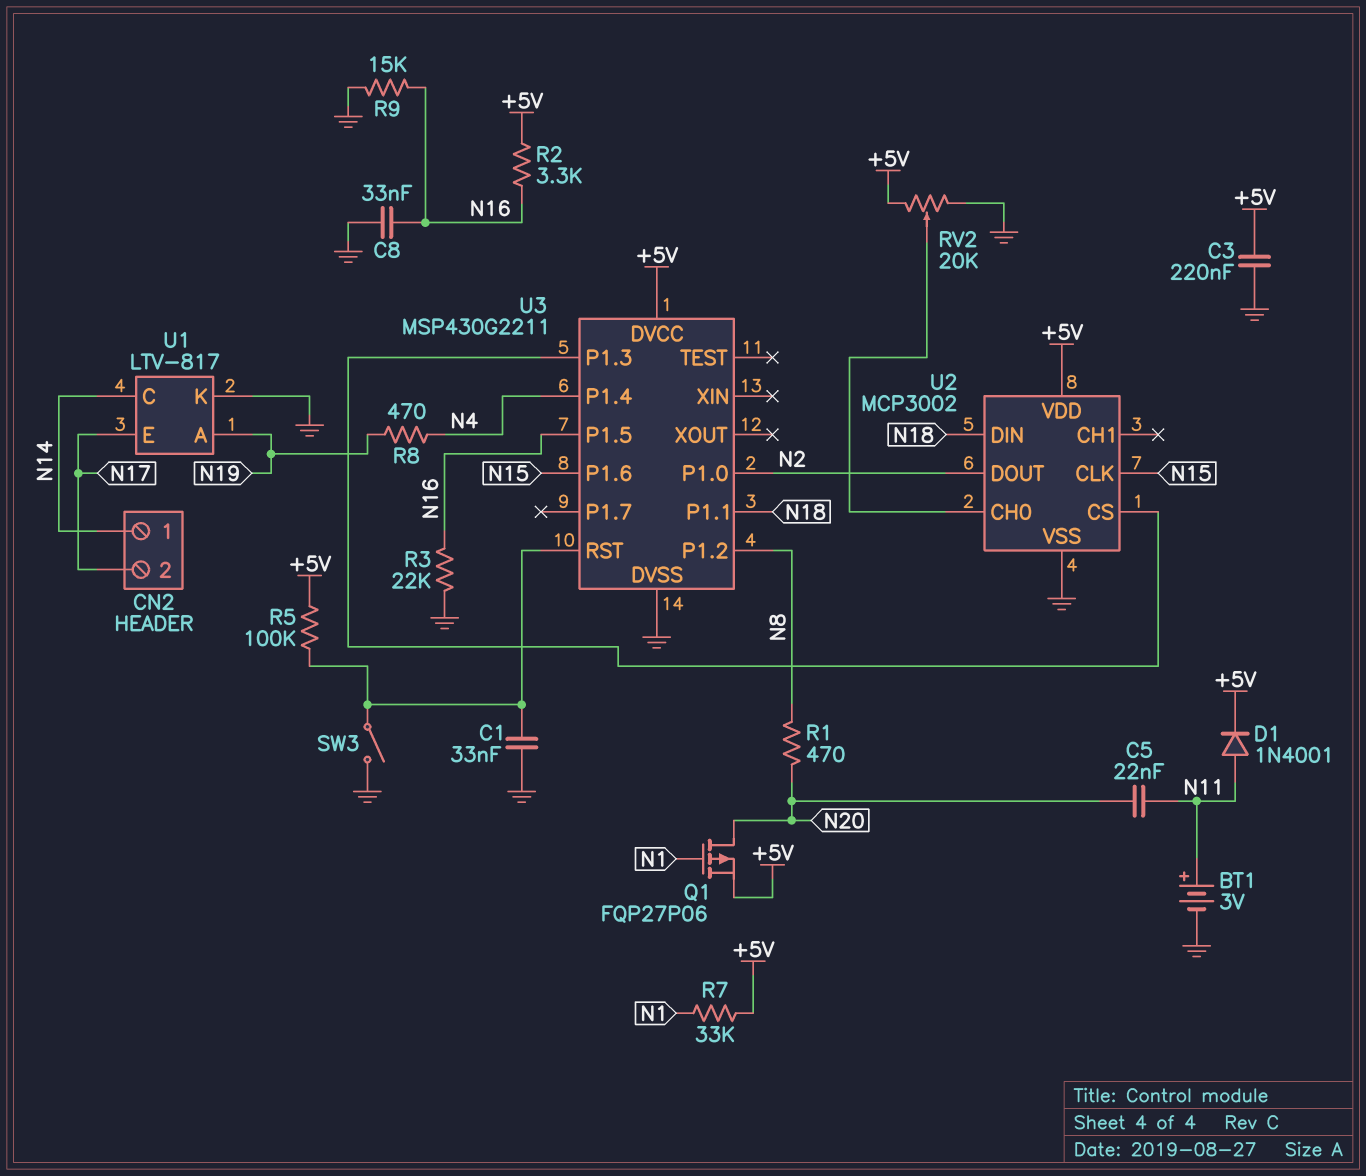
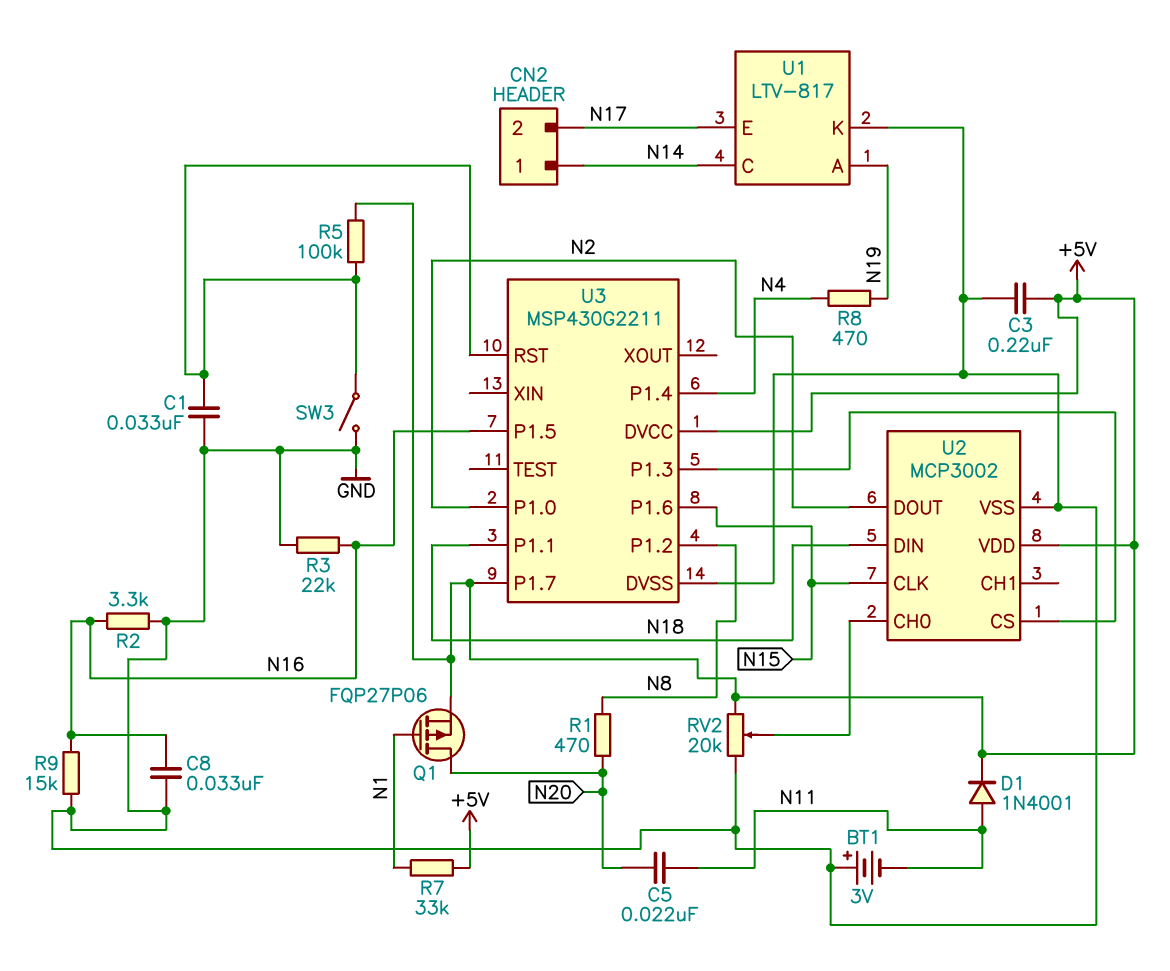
BT1: 3V (plus N11, minus GND) -> 3V (plus GND, minus N11)
R2: 3.3k (+5V, N16) -> 3.3k (GND, N16)
U3 pin P1.7: none -> +5V

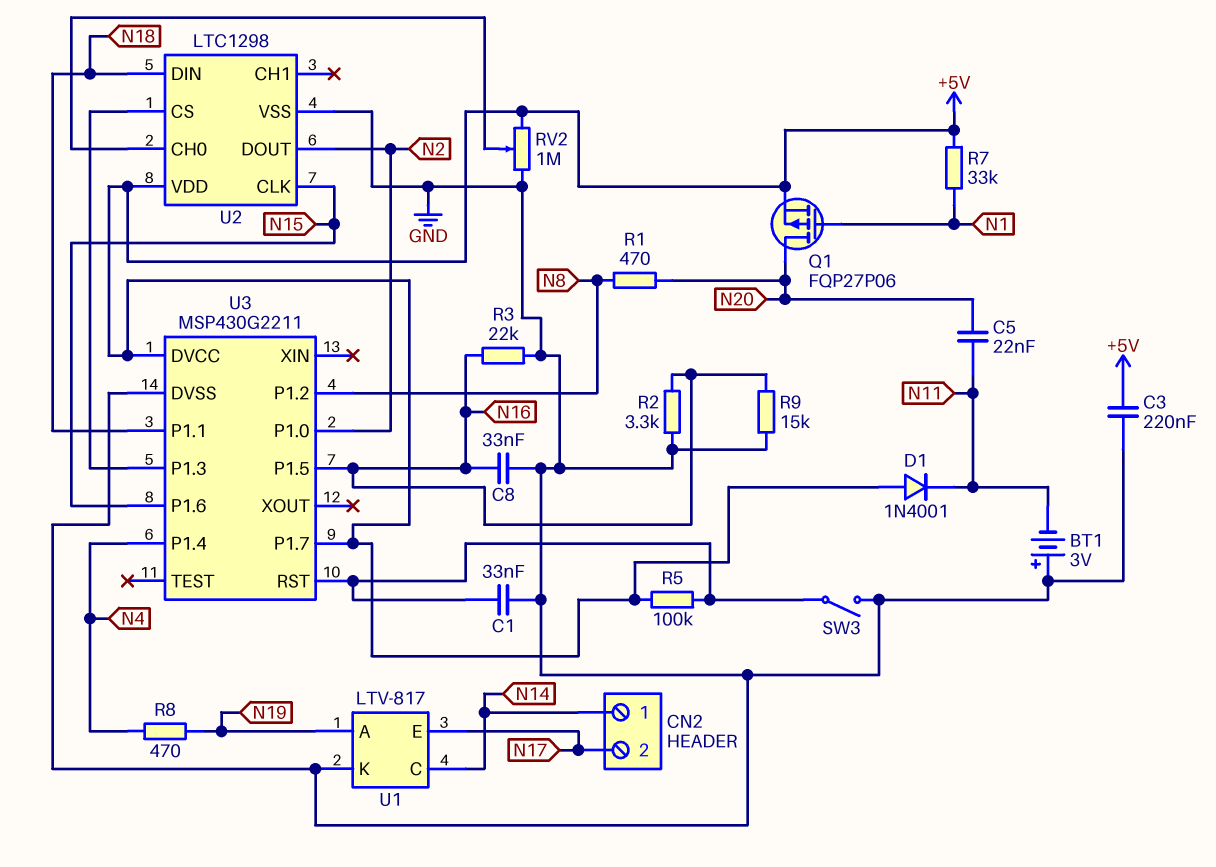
D1: diode 1N4001 (A N11, K +5V) -> diode 1N4001 (A +5V, K N11)
RV2: 20k (+5V, GND, wiper U2/CH0) -> 1M (+5V, GND, wiper U2/CH0)
U2: MCP3002 -> LTC1298

